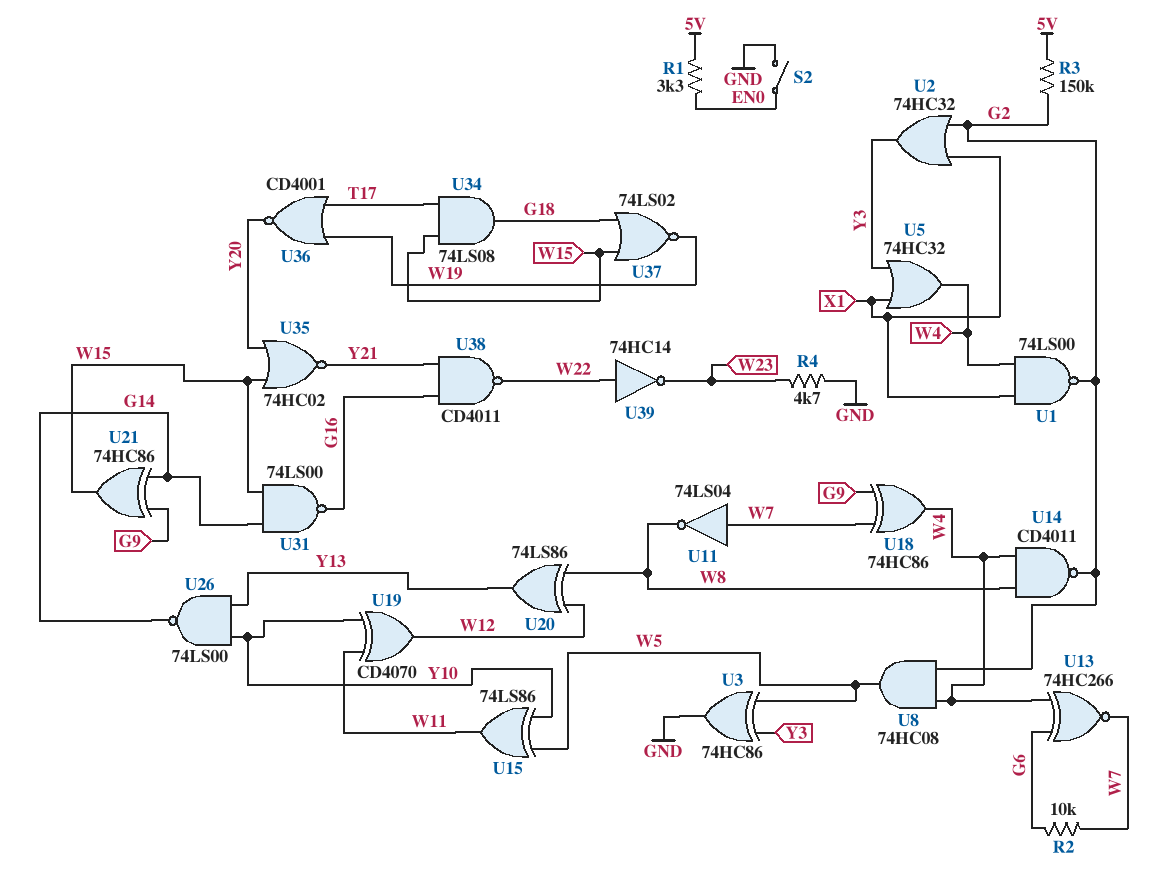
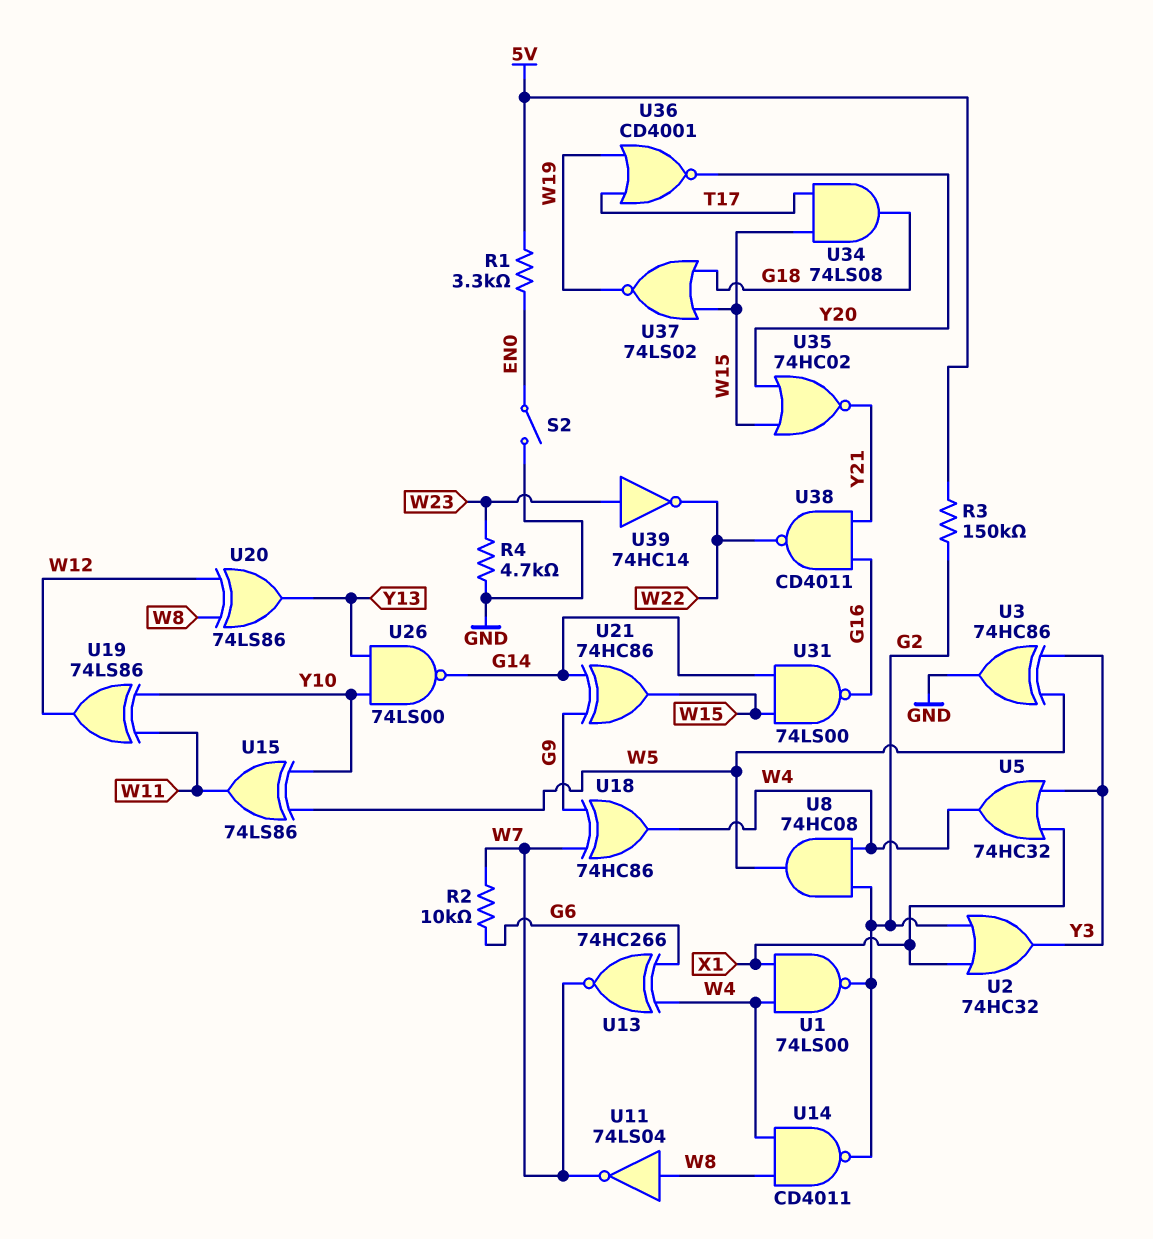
U11: NOT 74LS04 (in W7, out W8) -> NOT 74LS04 (in W8, out W7)
U19: XOR CD4070 (in W11, in Y10, out W12) -> XOR 74LS86 (in W11, in Y10, out W12)
U39: NOT 74HC14 (in W22, out W23) -> NOT 74HC14 (in W23, out W22)

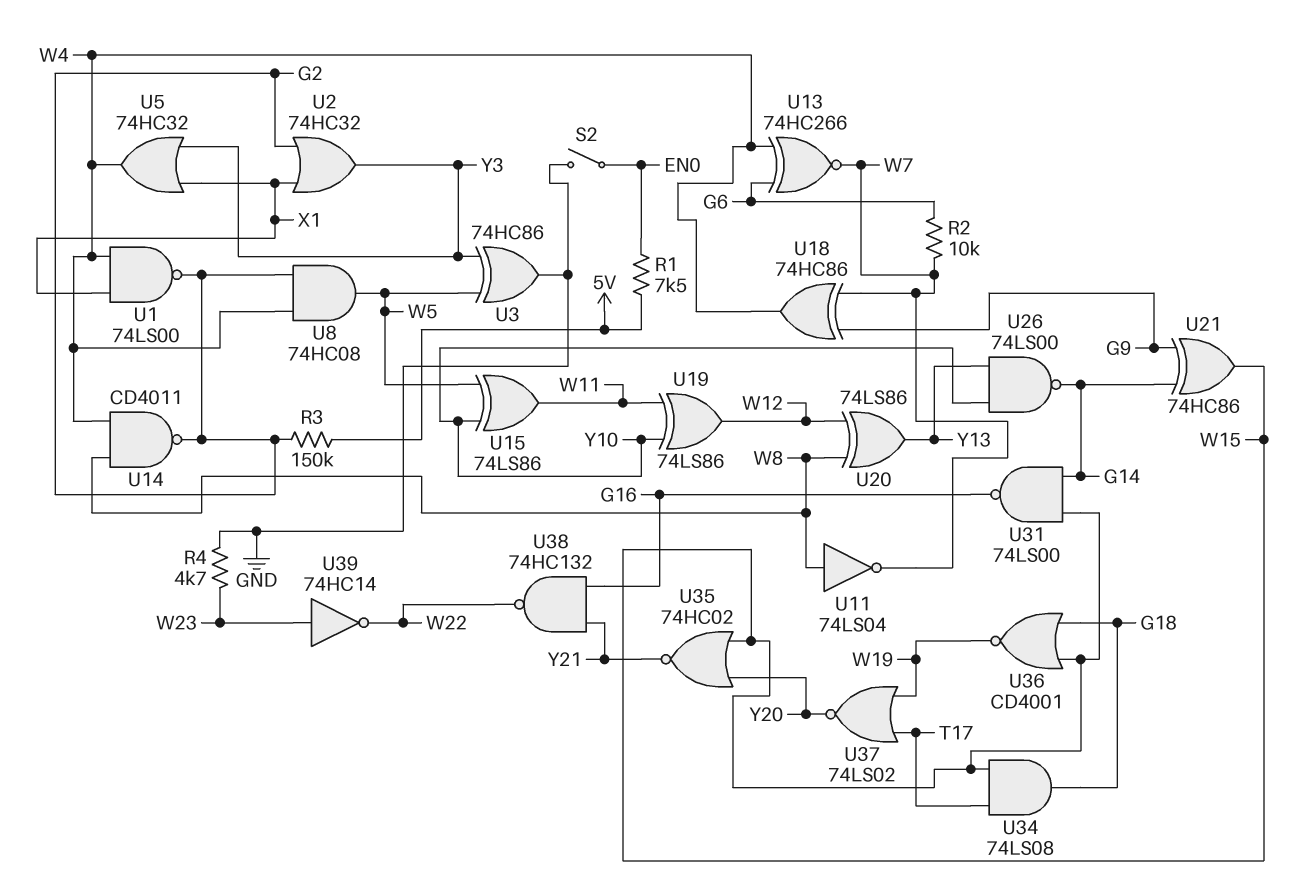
R1: 3.3k (5V, EN0) -> 7.5k (5V, EN0)
U36: NOR CD4001 (in T17, in W19, out Y20) -> NOR CD4001 (in G18, in W15, out W19)
U37: NOR 74LS02 (in G18, in W15, out W19) -> NOR 74LS02 (in T17, in W19, out Y20)
U38: NAND CD4011 (in G16, in Y21, out W22) -> NAND 74HC132 (in G16, in Y21, out W22)

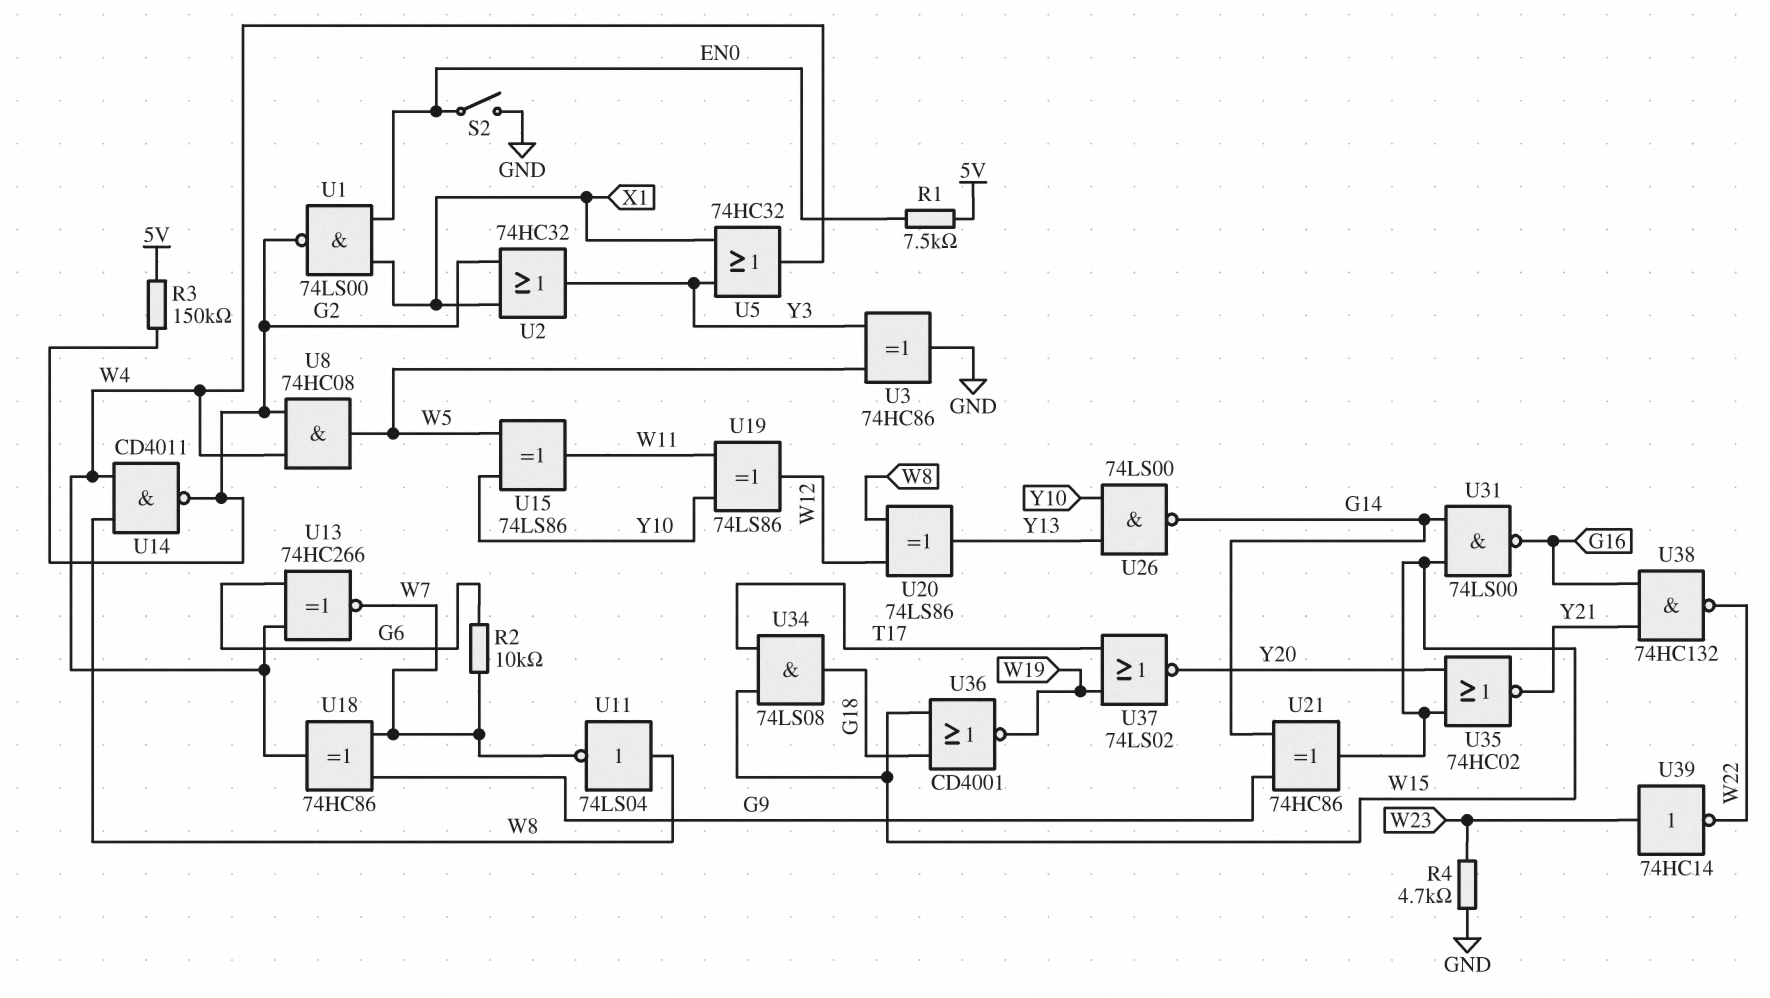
U1: NAND 74LS00 (in W4, in X1, out G2) -> NAND 74LS00 (in EN0, in X1, out G2)

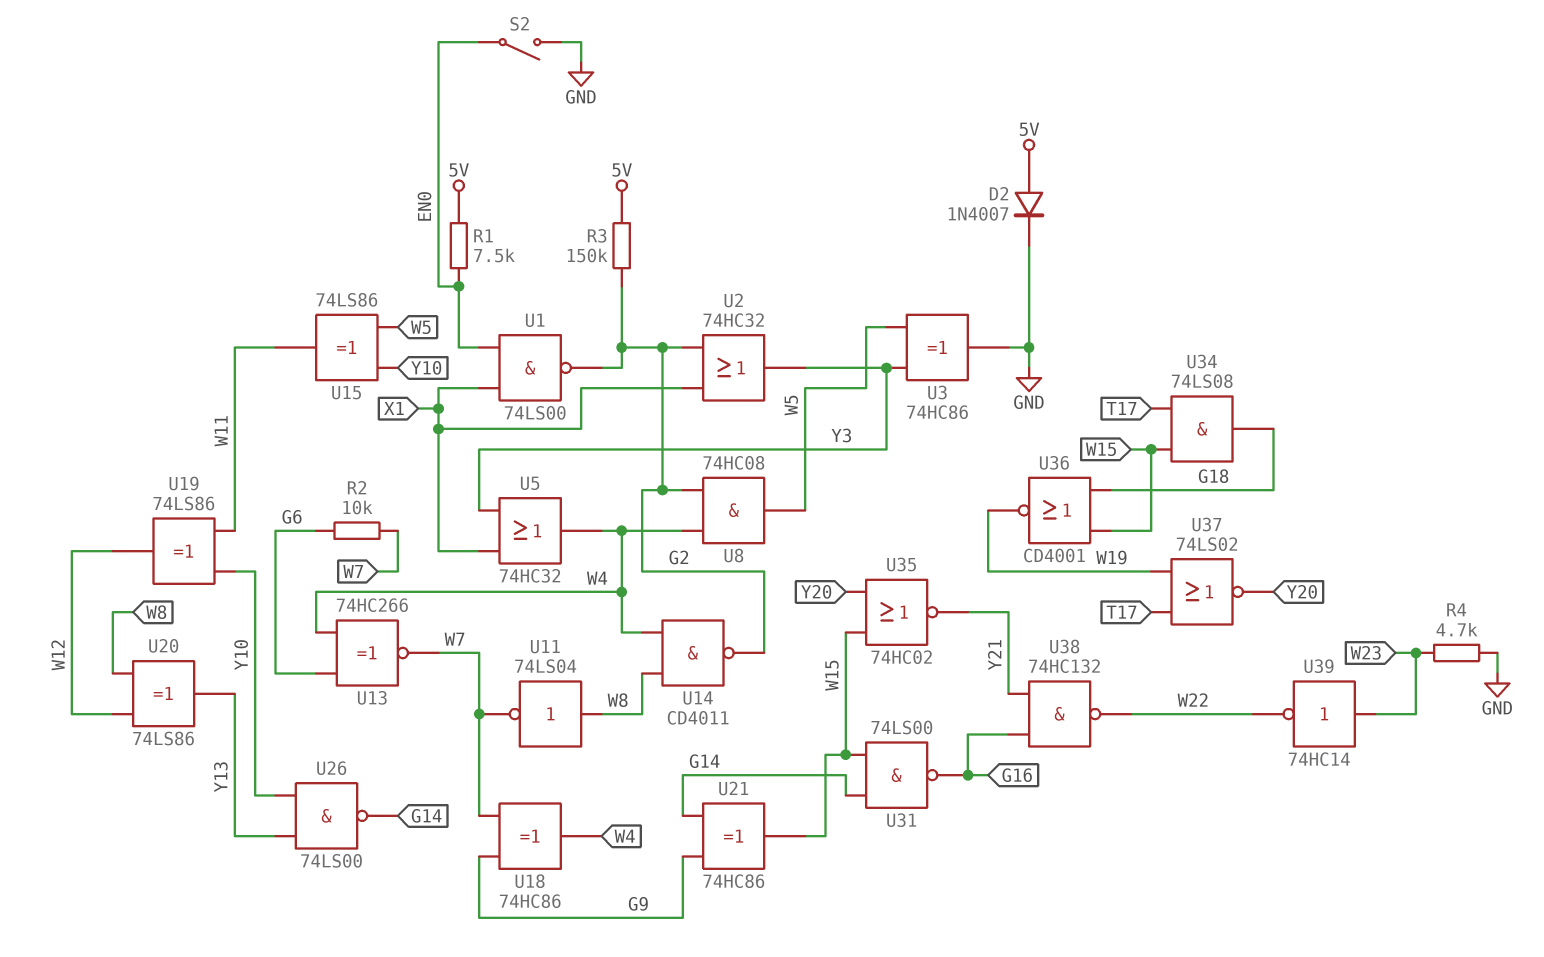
D2: none -> diode 1N4007 (A 5V, K GND)

